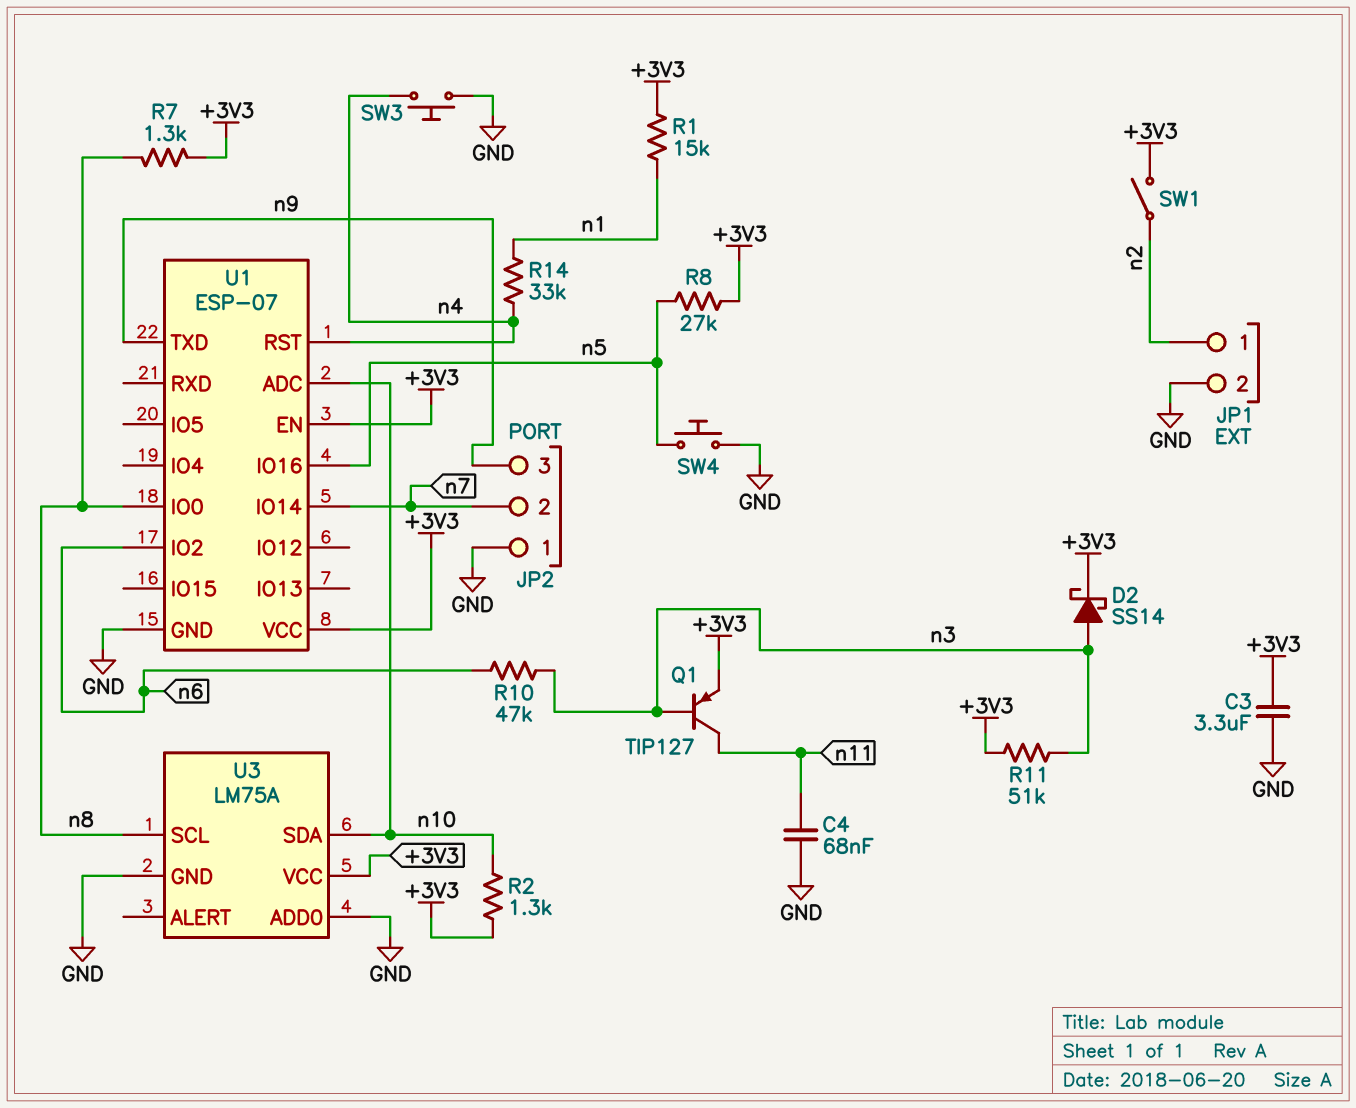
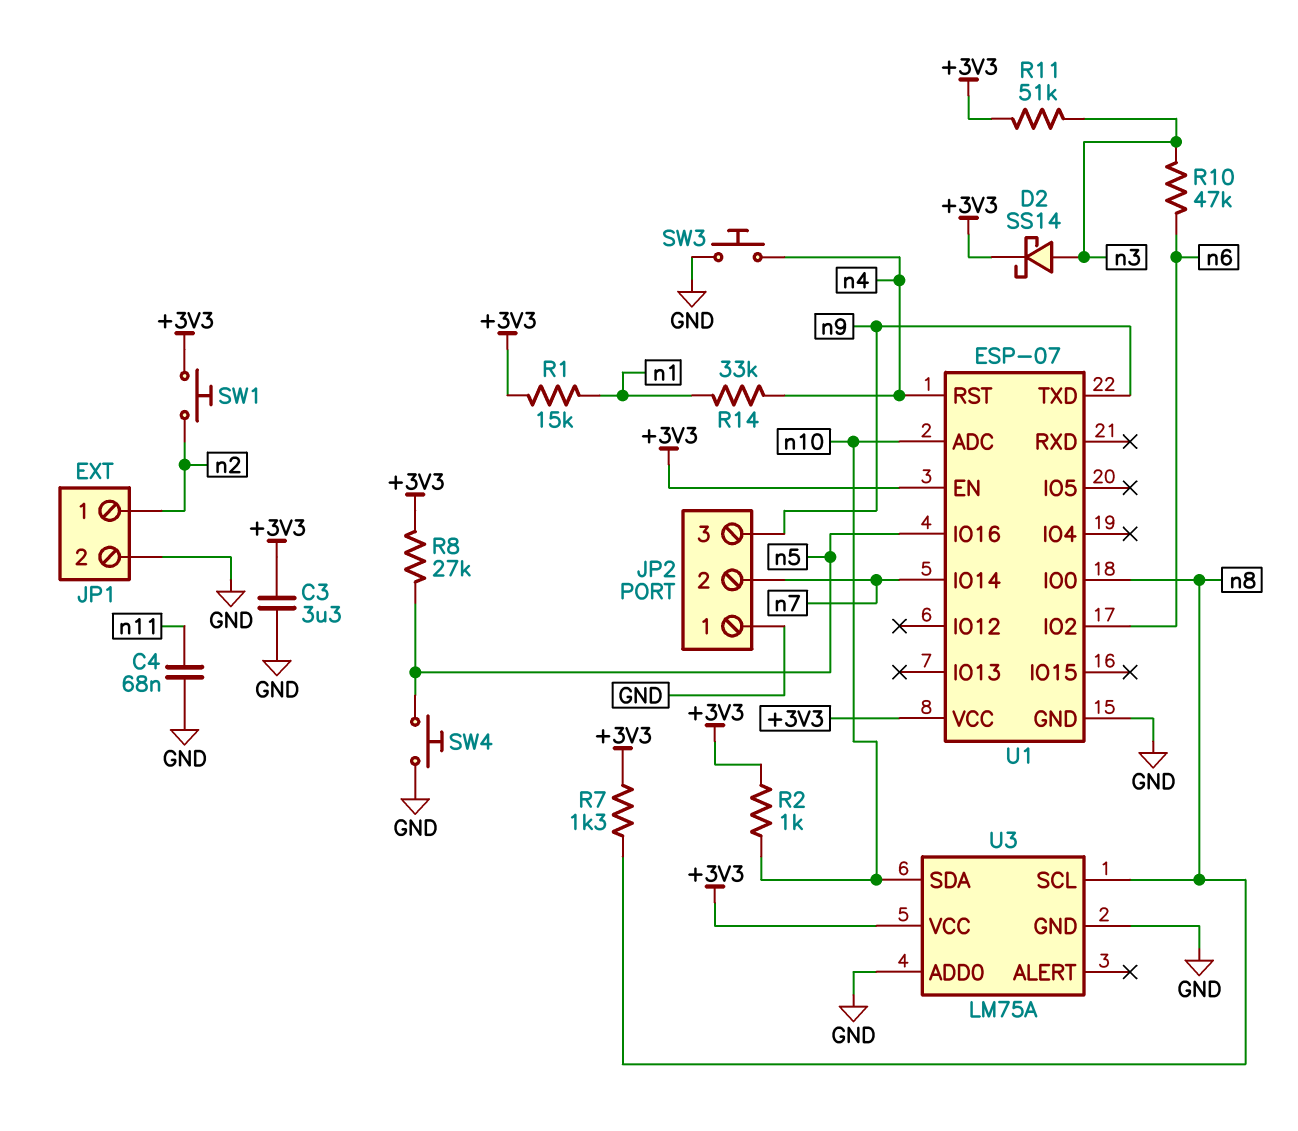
Q1: PNP TIP127 (B n3, C n11, E +3V3) -> none
R2: 1.3k (+3V3, n10) -> 1k (+3V3, n10)
SW1: switch (+3V3, n2) -> button (+3V3, n2)

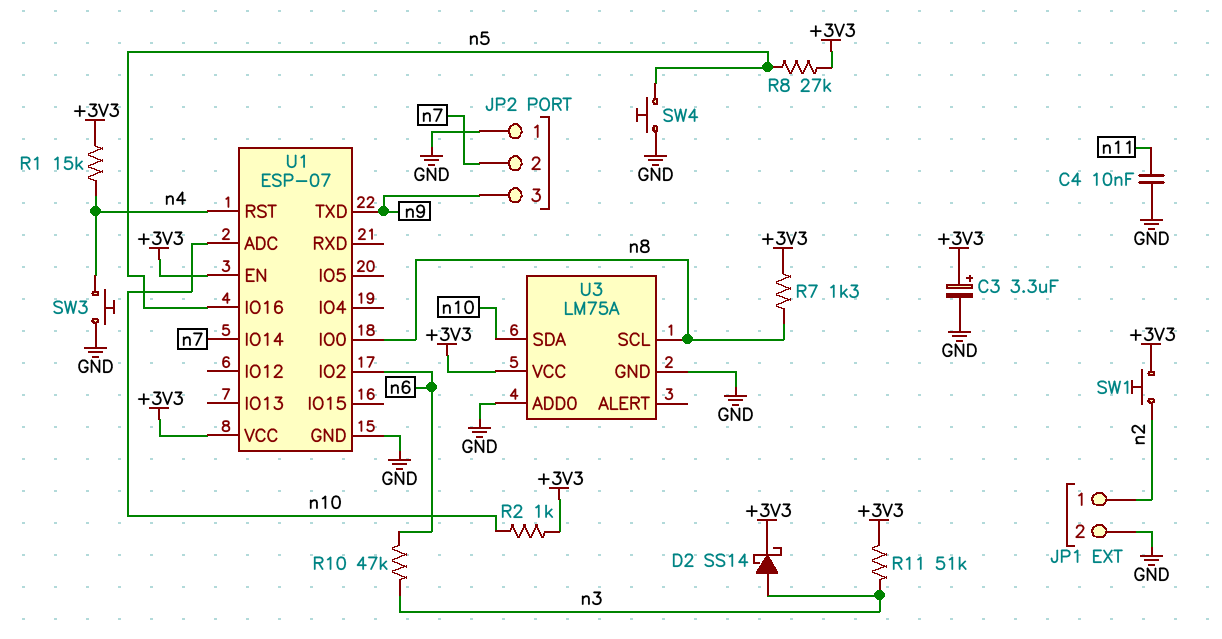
C3: 3.3uF (+3V3, GND) -> 3.3uF (plus +3V3, minus GND)
C4: 68nF (GND, n11) -> 10nF (GND, n11)
R1: 15k (+3V3, n1) -> 15k (+3V3, n4)
R14: 33k (n1, n4) -> none

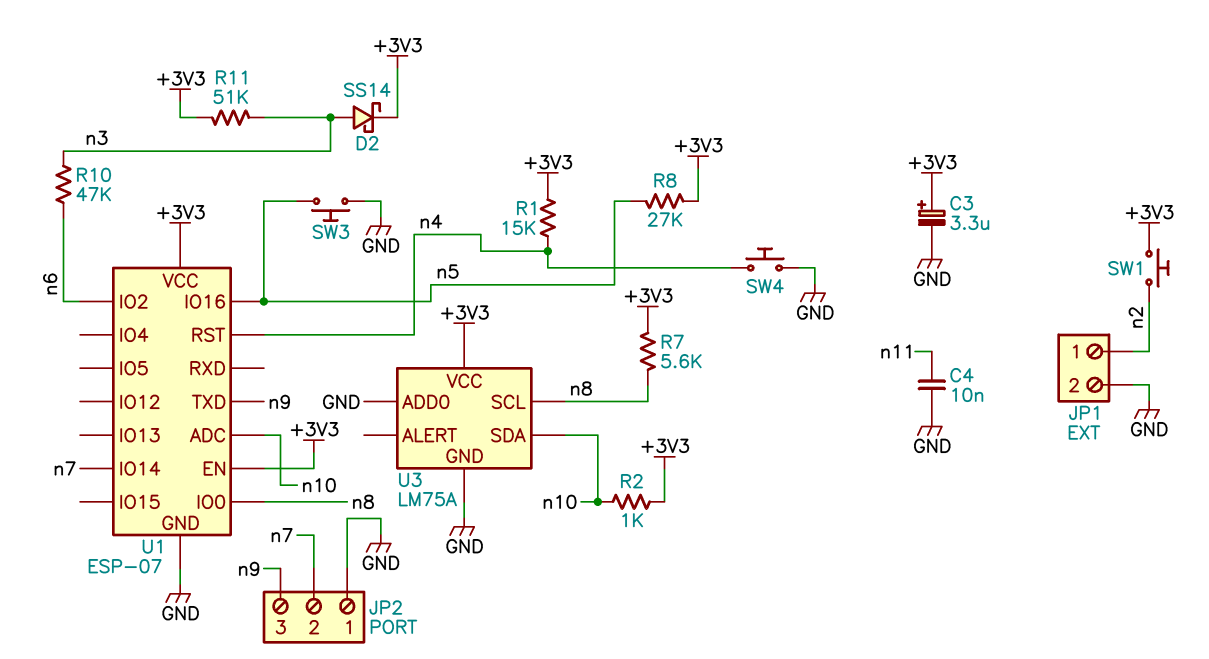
R7: 1.3k (+3V3, n8) -> 5.6k (+3V3, n8)
SW3: button (GND, n4) -> button (GND, n5)
SW4: button (GND, n5) -> button (GND, n4)

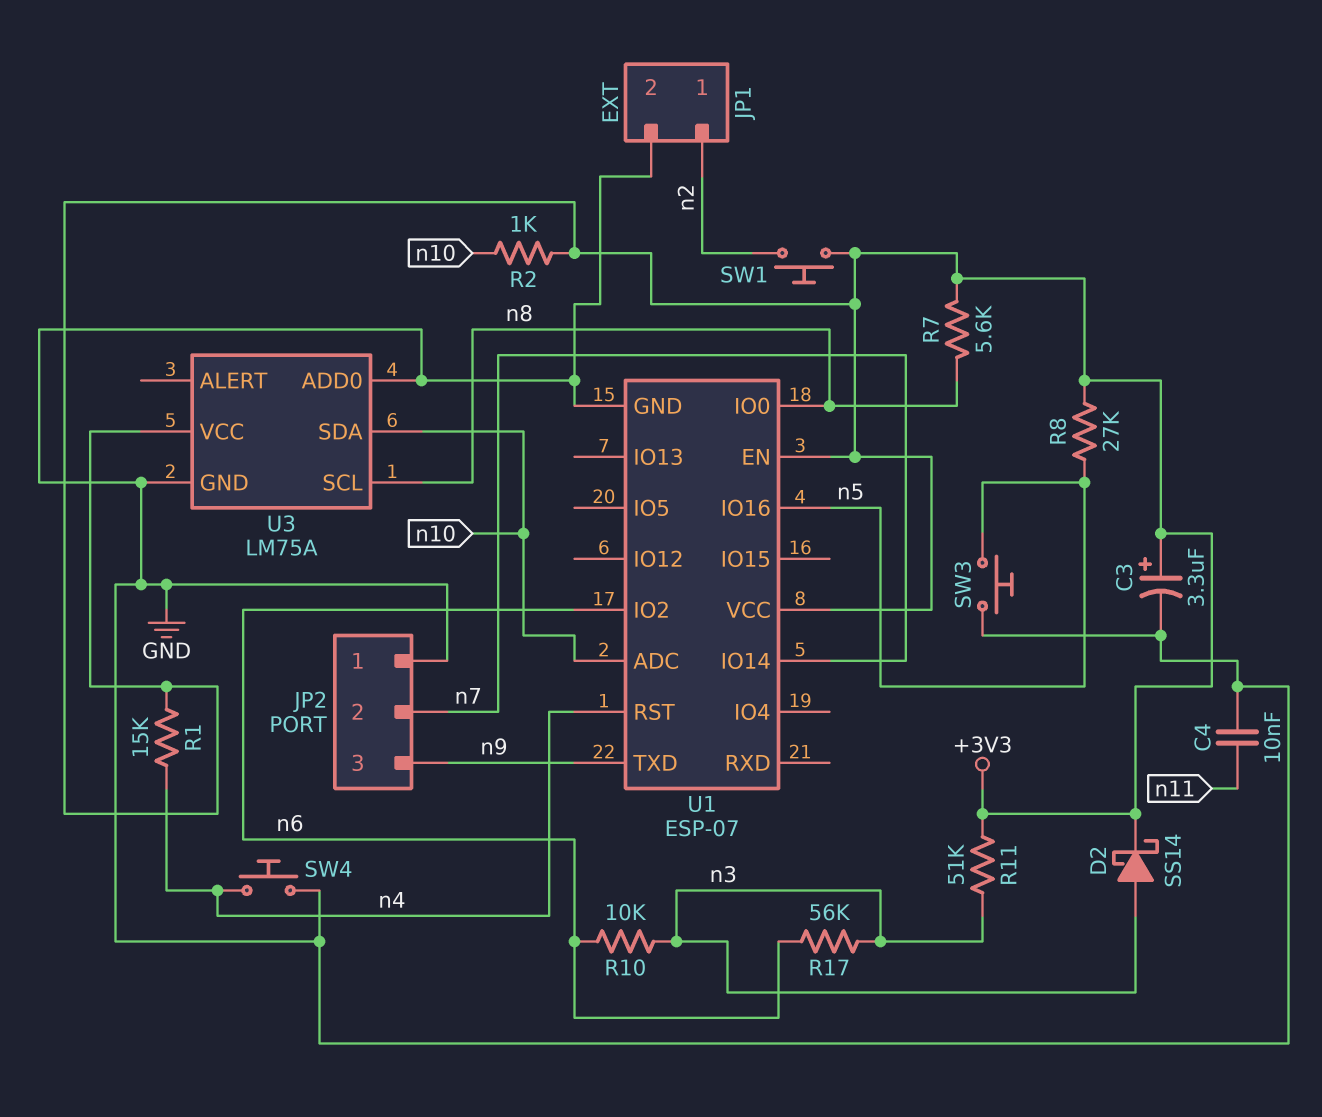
R10: 47k (n3, n6) -> 10k (n3, n6)
R17: none -> 56k (n3, n6)

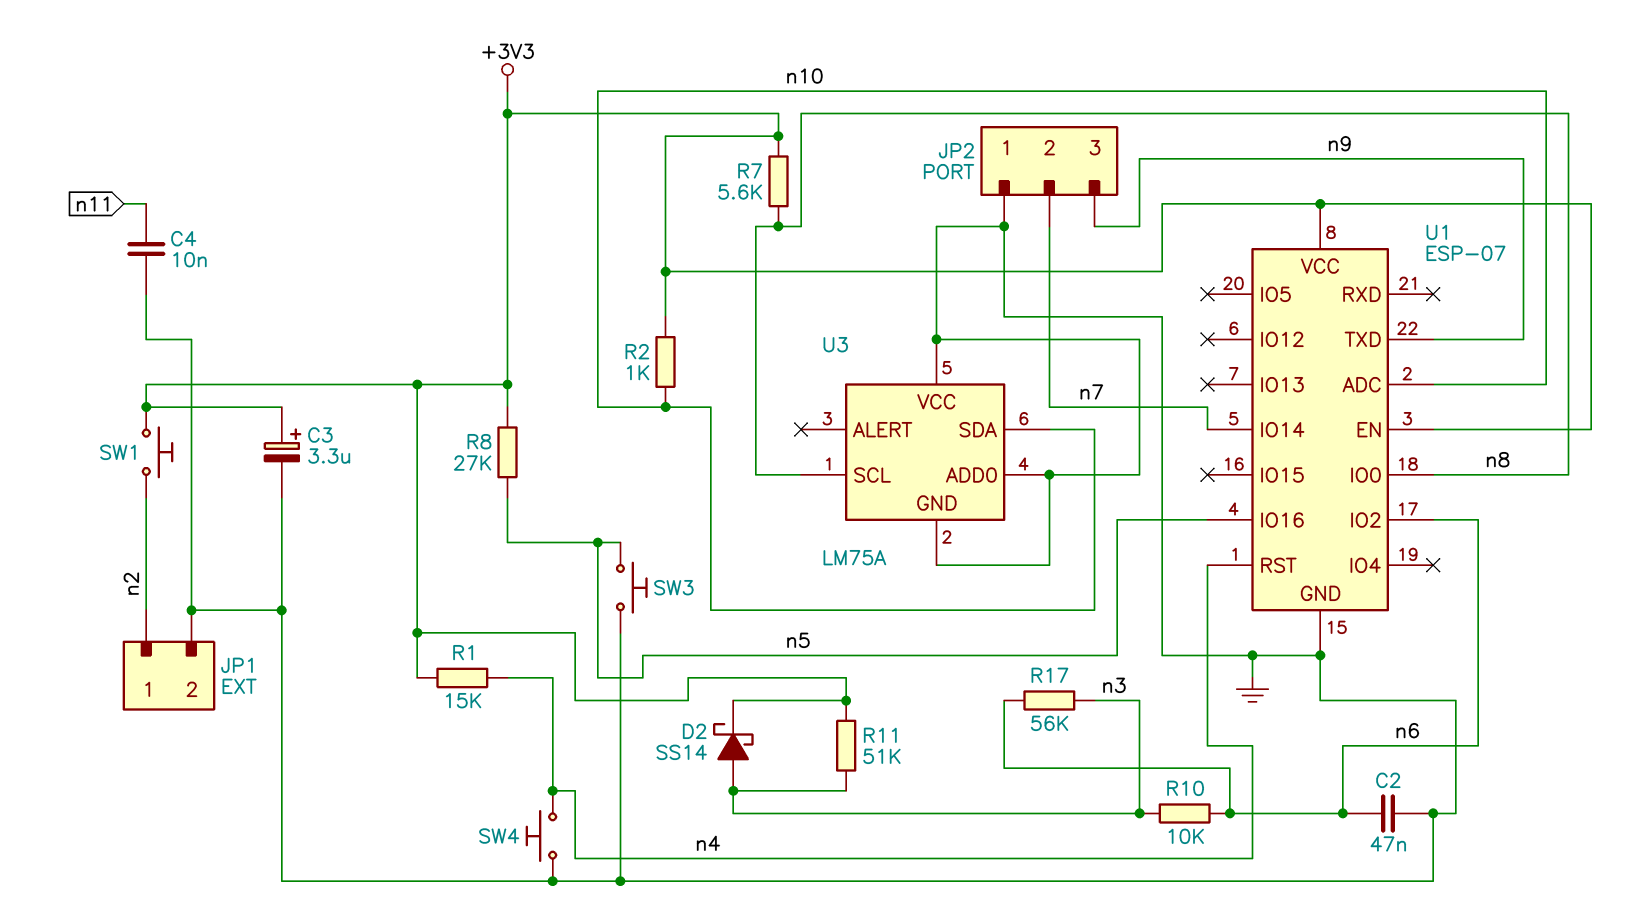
C2: none -> 47nF (GND, n6)
U3 pin VCC: +3V3 -> GND

